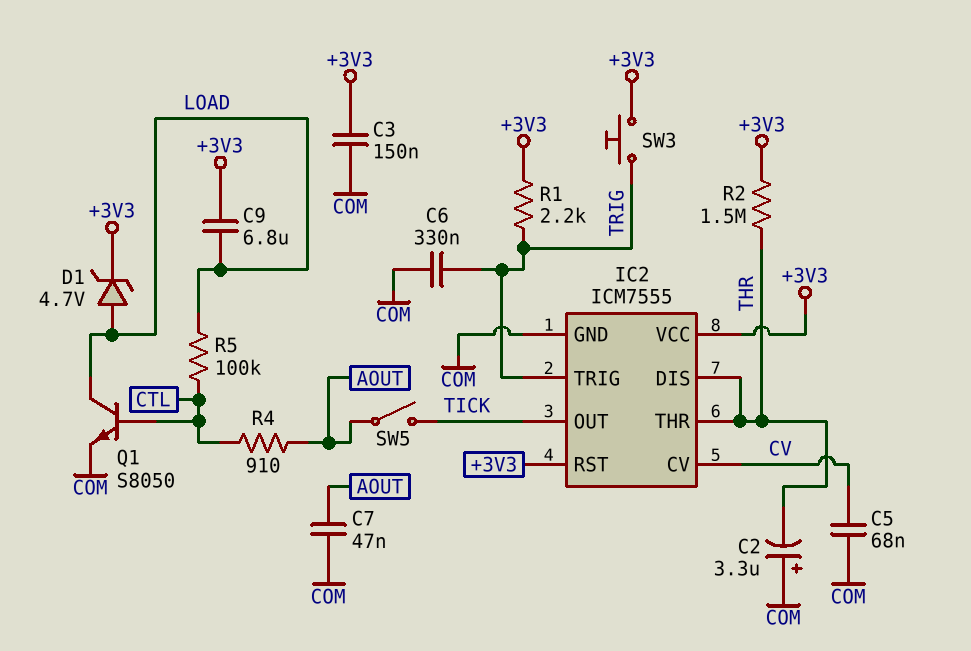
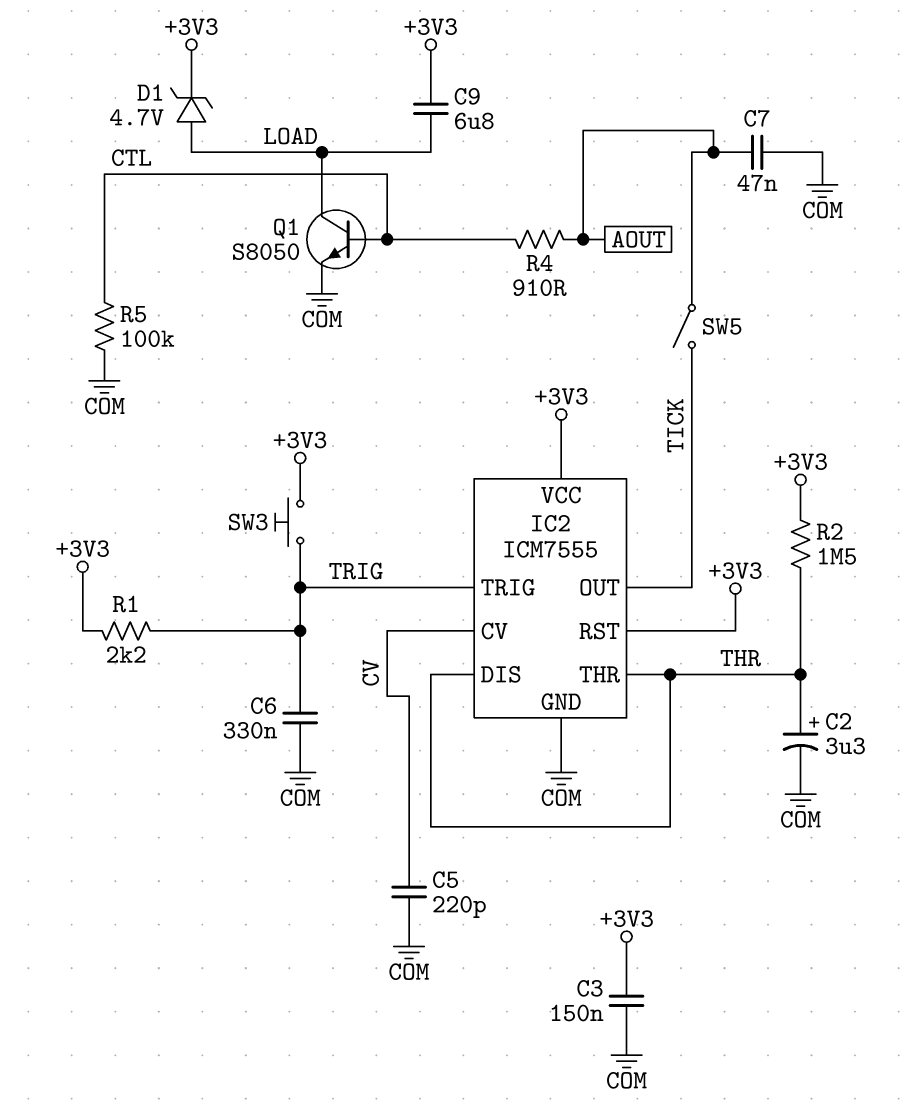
C2: 3.3uF (plus COM, minus THR) -> 3.3uF (plus THR, minus COM)
C5: 68nF (COM, CV) -> 220pF (COM, CV)
R5: 100k (CTL, LOAD) -> 100k (COM, CTL)

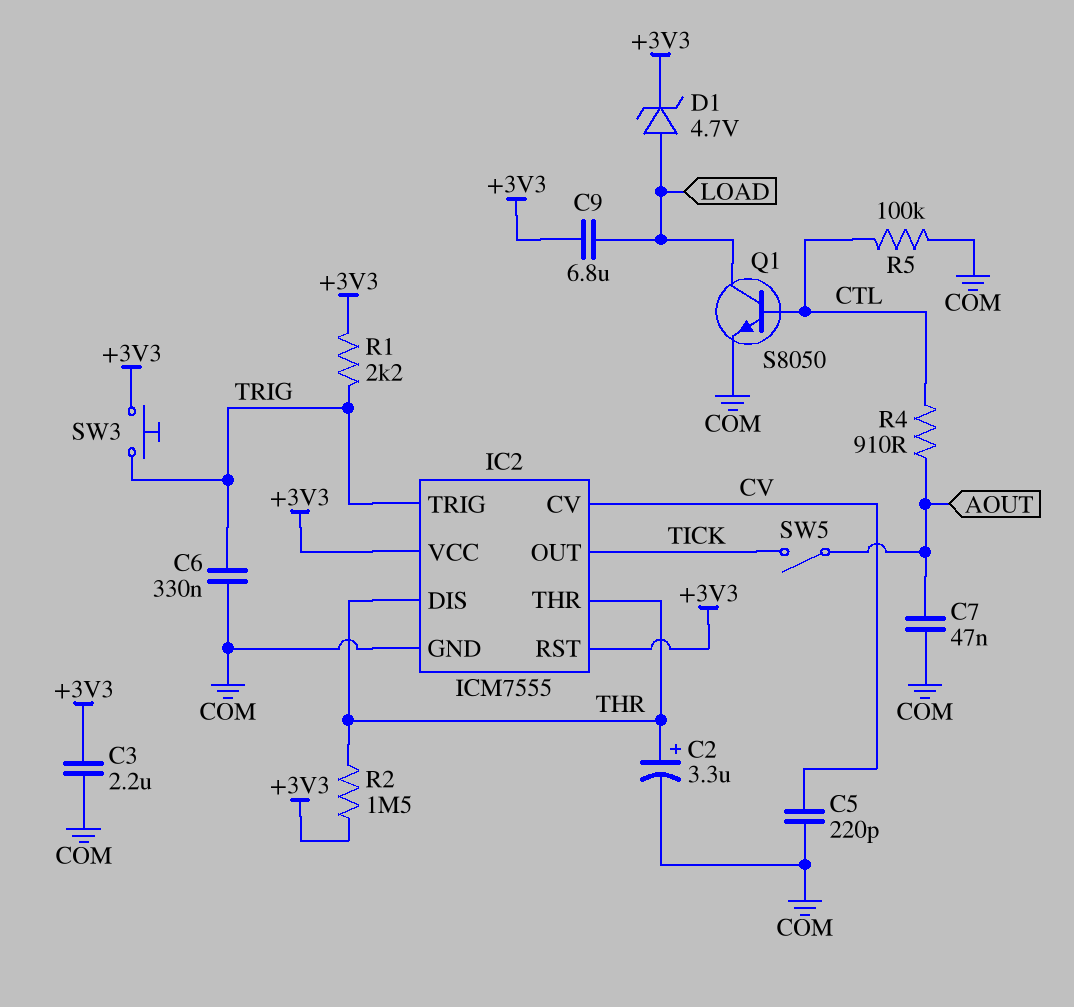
C3: 150nF (+3V3, COM) -> 2.2uF (+3V3, COM)

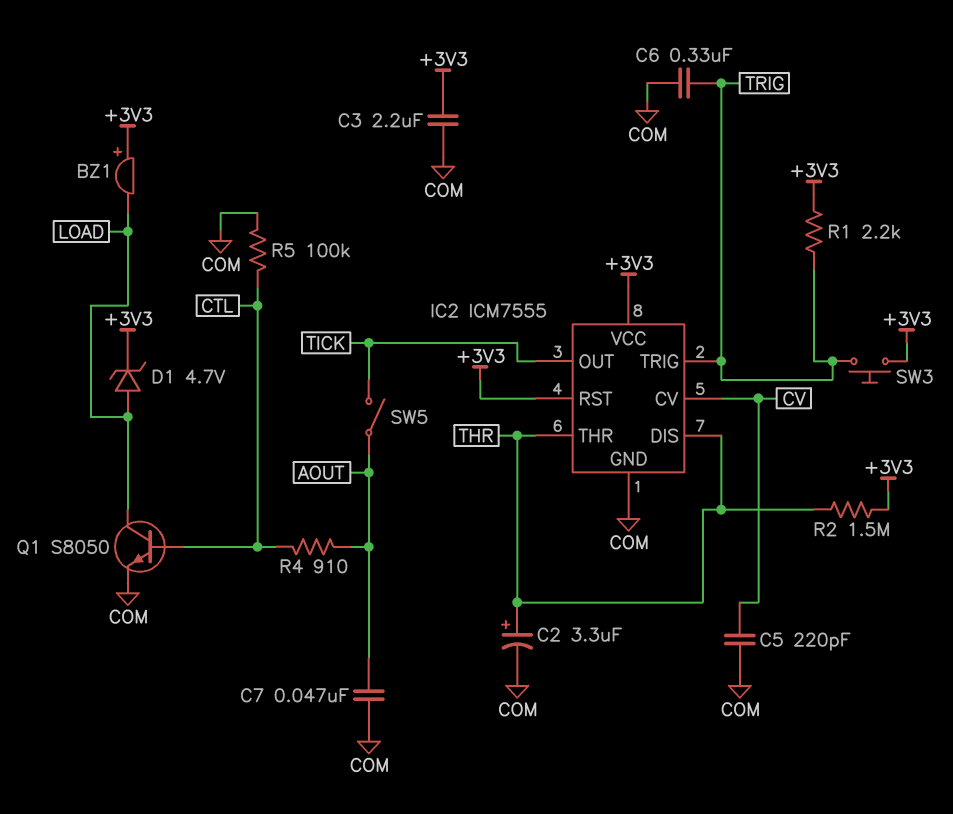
BZ1: none -> buzzer (plus +3V3, minus LOAD)
C9: 6.8uF (+3V3, LOAD) -> none

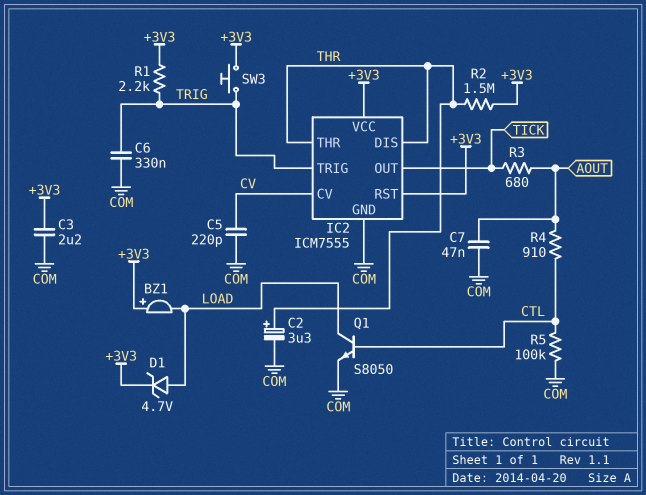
R3: none -> 680 (AOUT, TICK)
SW5: switch (AOUT, TICK) -> none

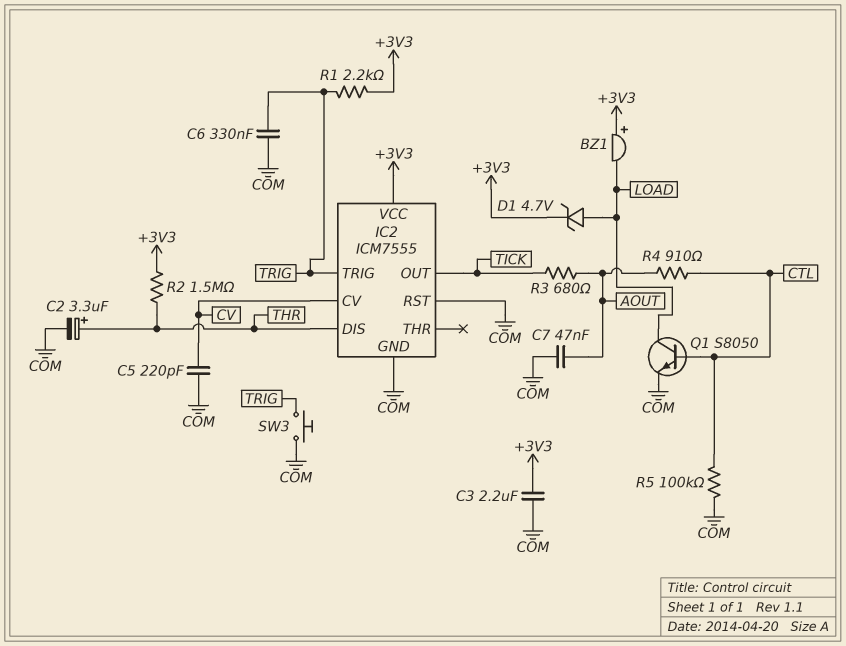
IC2 pin RST: +3V3 -> COM
IC2 pin THR: THR -> none
SW3: button (+3V3, TRIG) -> button (COM, TRIG)

